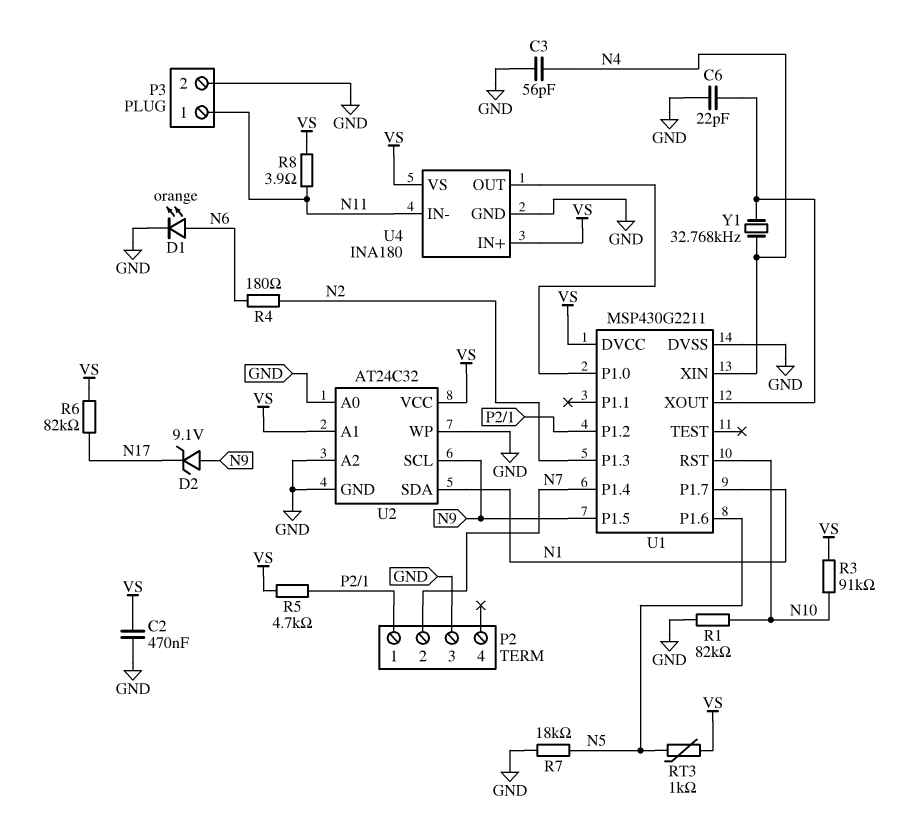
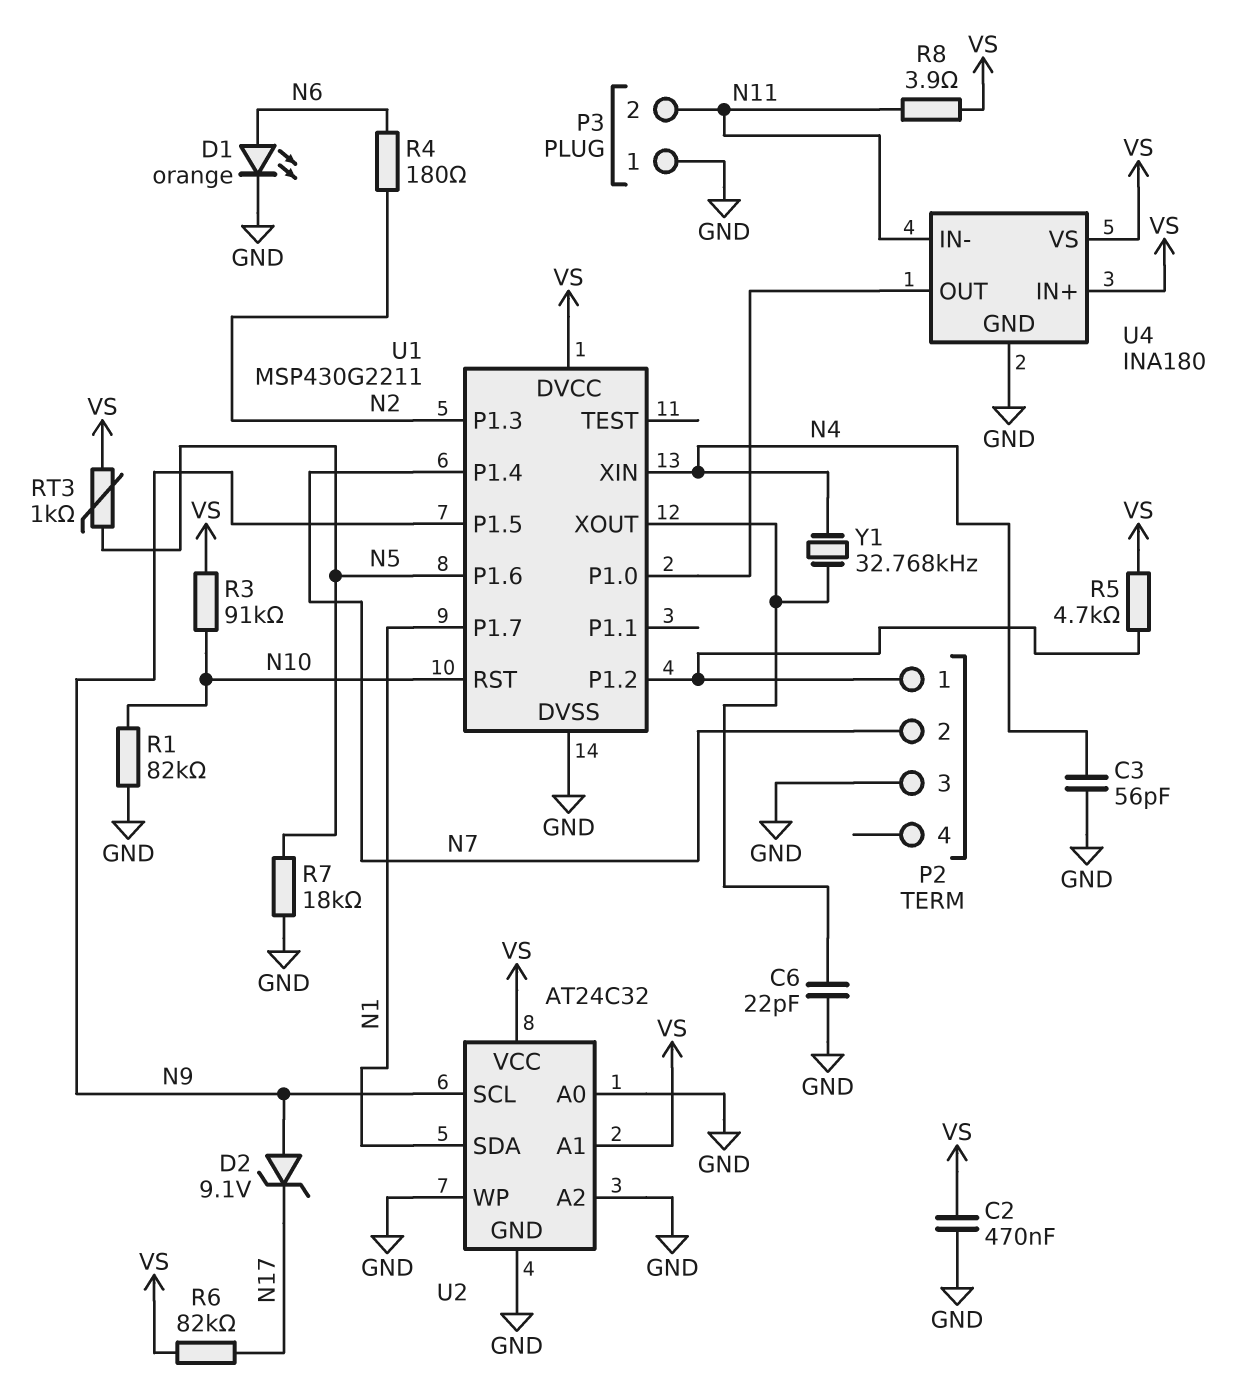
P3 pin 1: N11 -> GND
P3 pin 2: GND -> N11

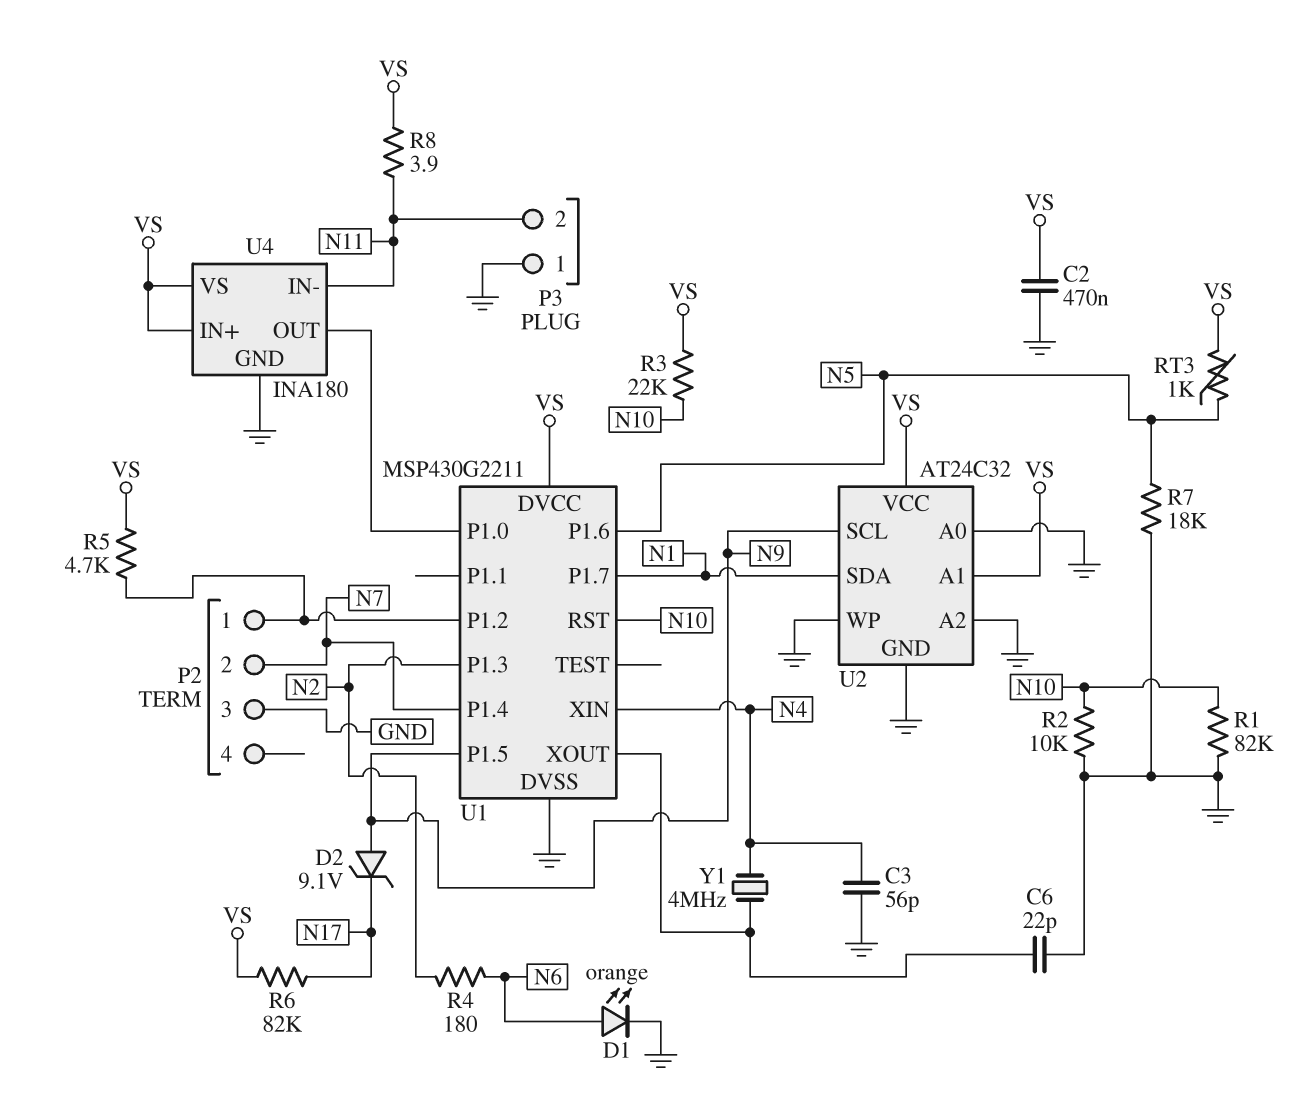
R2: none -> 10k (GND, N10)
R3: 91k (N10, VS) -> 22k (N10, VS)
Y1: 32.768kHz (N4, U1/XOUT) -> 4MHz (N4, U1/XOUT)

